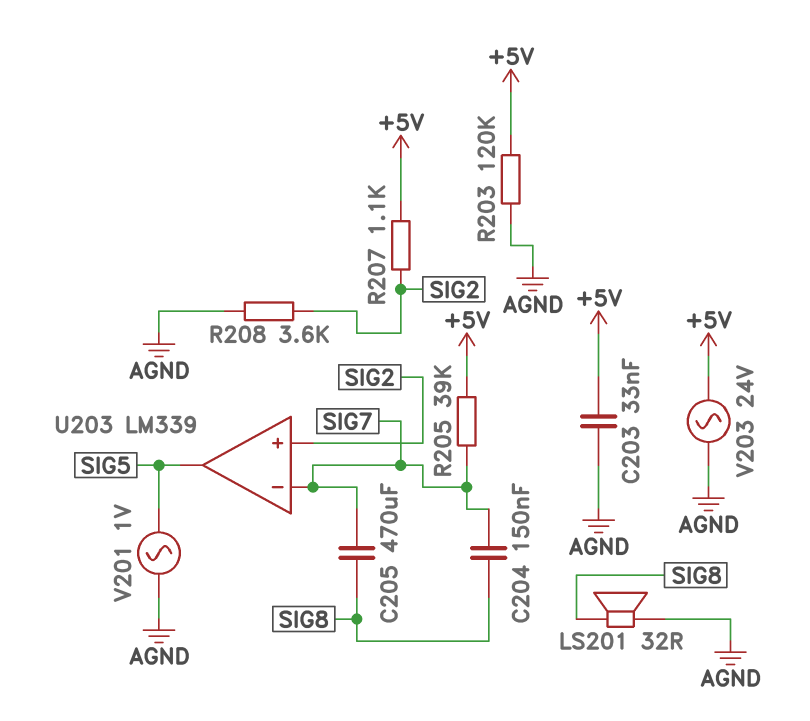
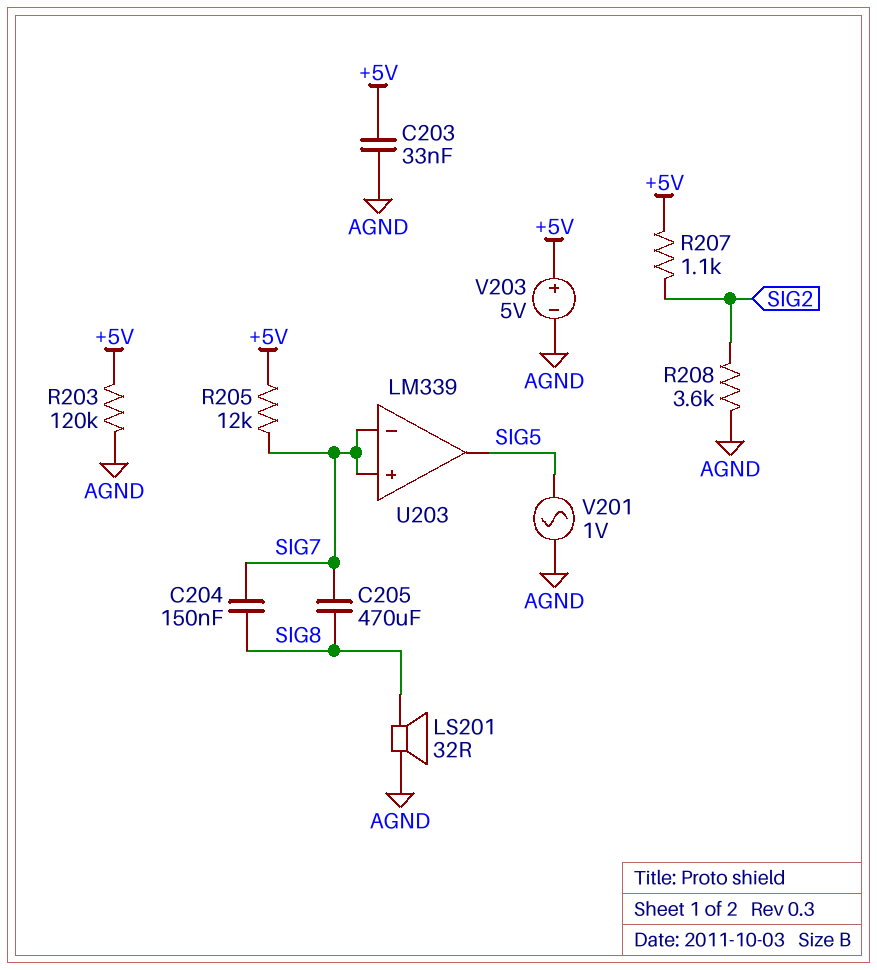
R205: 39k (+5V, SIG7) -> 12k (+5V, SIG7)
U203 pin in+: SIG2 -> SIG7
V203: AC 24V (+5V, AGND) -> 5V (plus +5V, minus AGND)

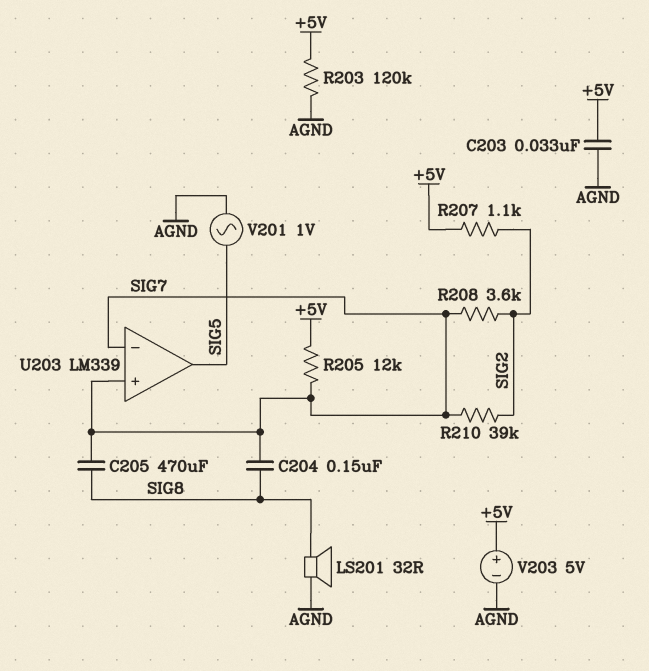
R208: 3.6k (AGND, SIG2) -> 3.6k (SIG2, SIG7)
R210: none -> 39k (SIG2, SIG7)

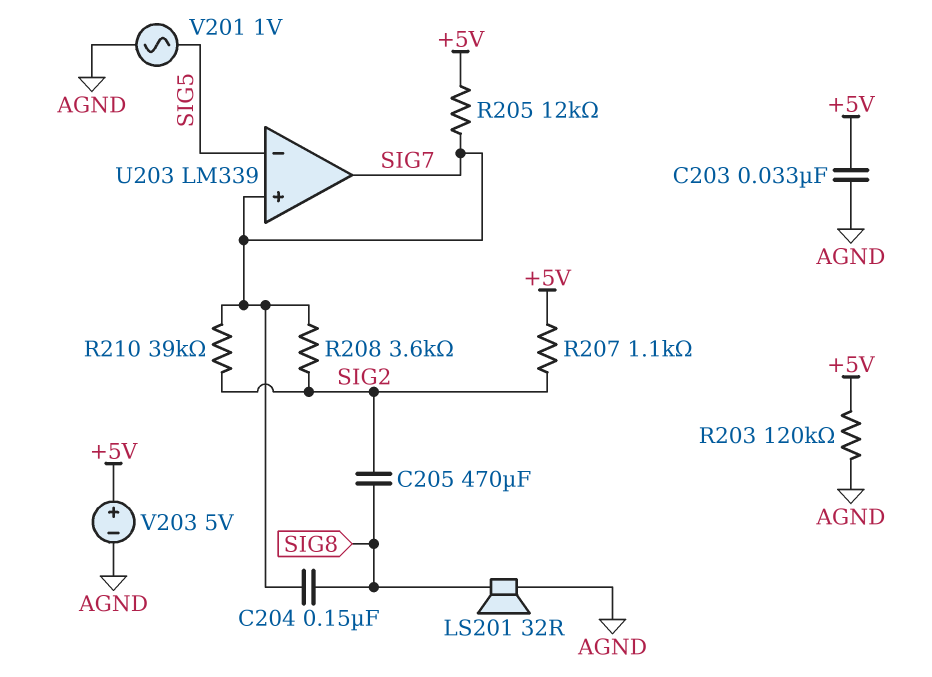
C205: 470uF (SIG7, SIG8) -> 470uF (SIG2, SIG8)
U203 pin in-: SIG7 -> SIG5
U203 pin out: SIG5 -> SIG7

